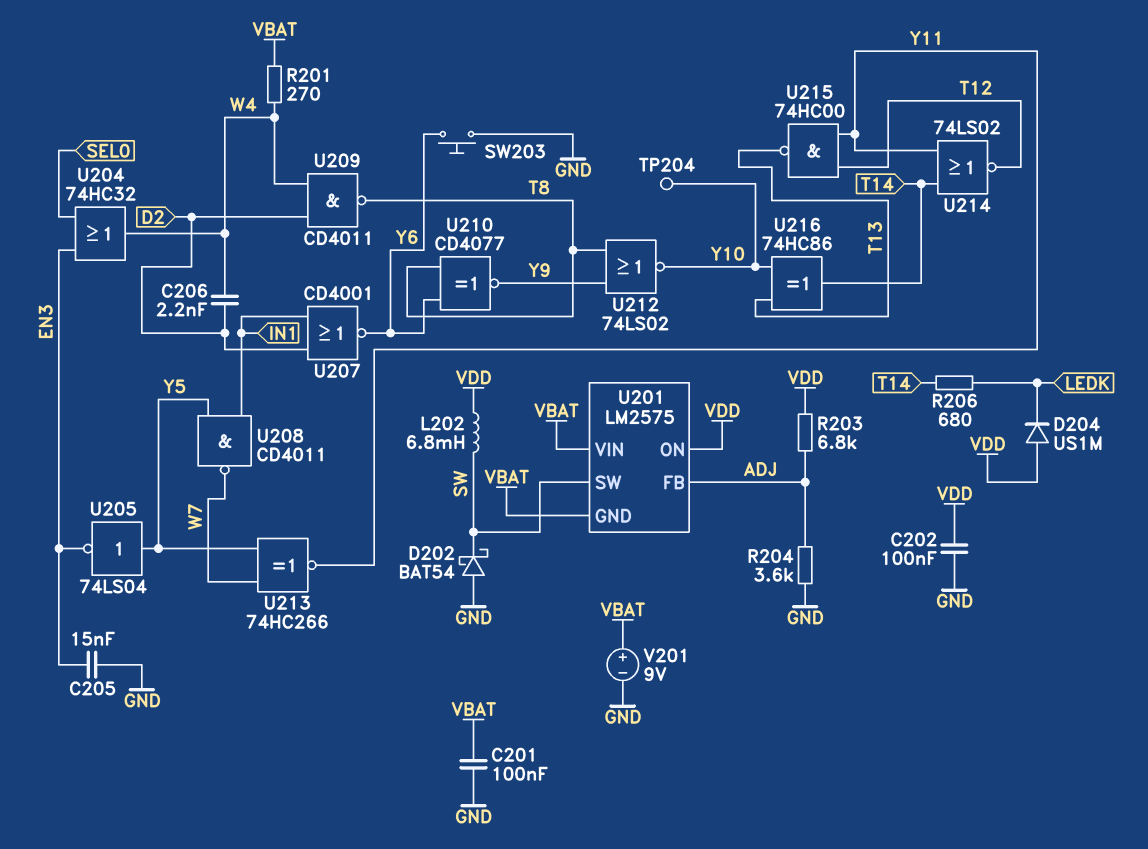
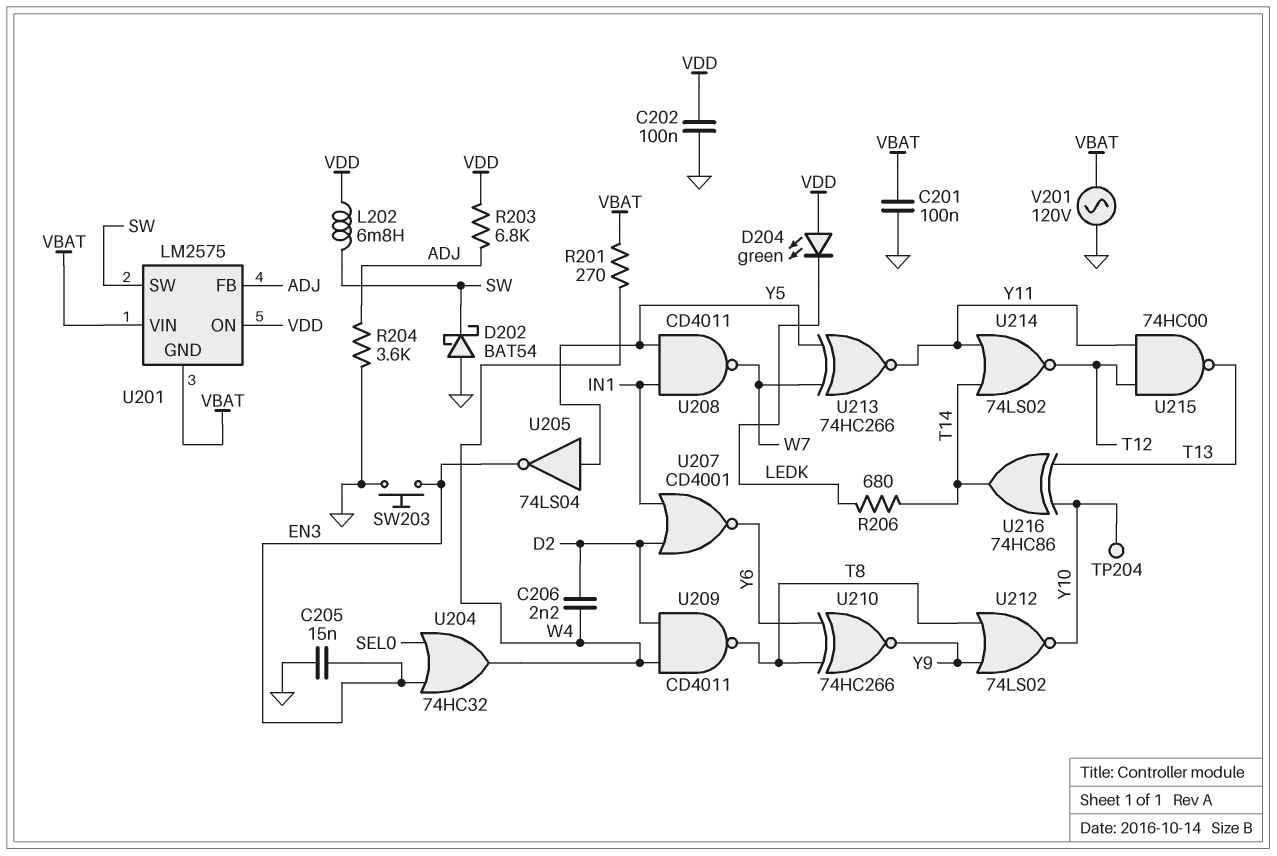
D204: diode US1M (A VDD, K LEDK) -> LED green (A VDD, K LEDK)
SW203: button (GND, Y6) -> button (EN3, GND)
U210: XNOR CD4077 (in T8, in Y6, out Y9) -> XNOR 74HC266 (in T8, in Y6, out Y9)
V201: 9V (plus VBAT, minus GND) -> AC 120V (GND, VBAT)

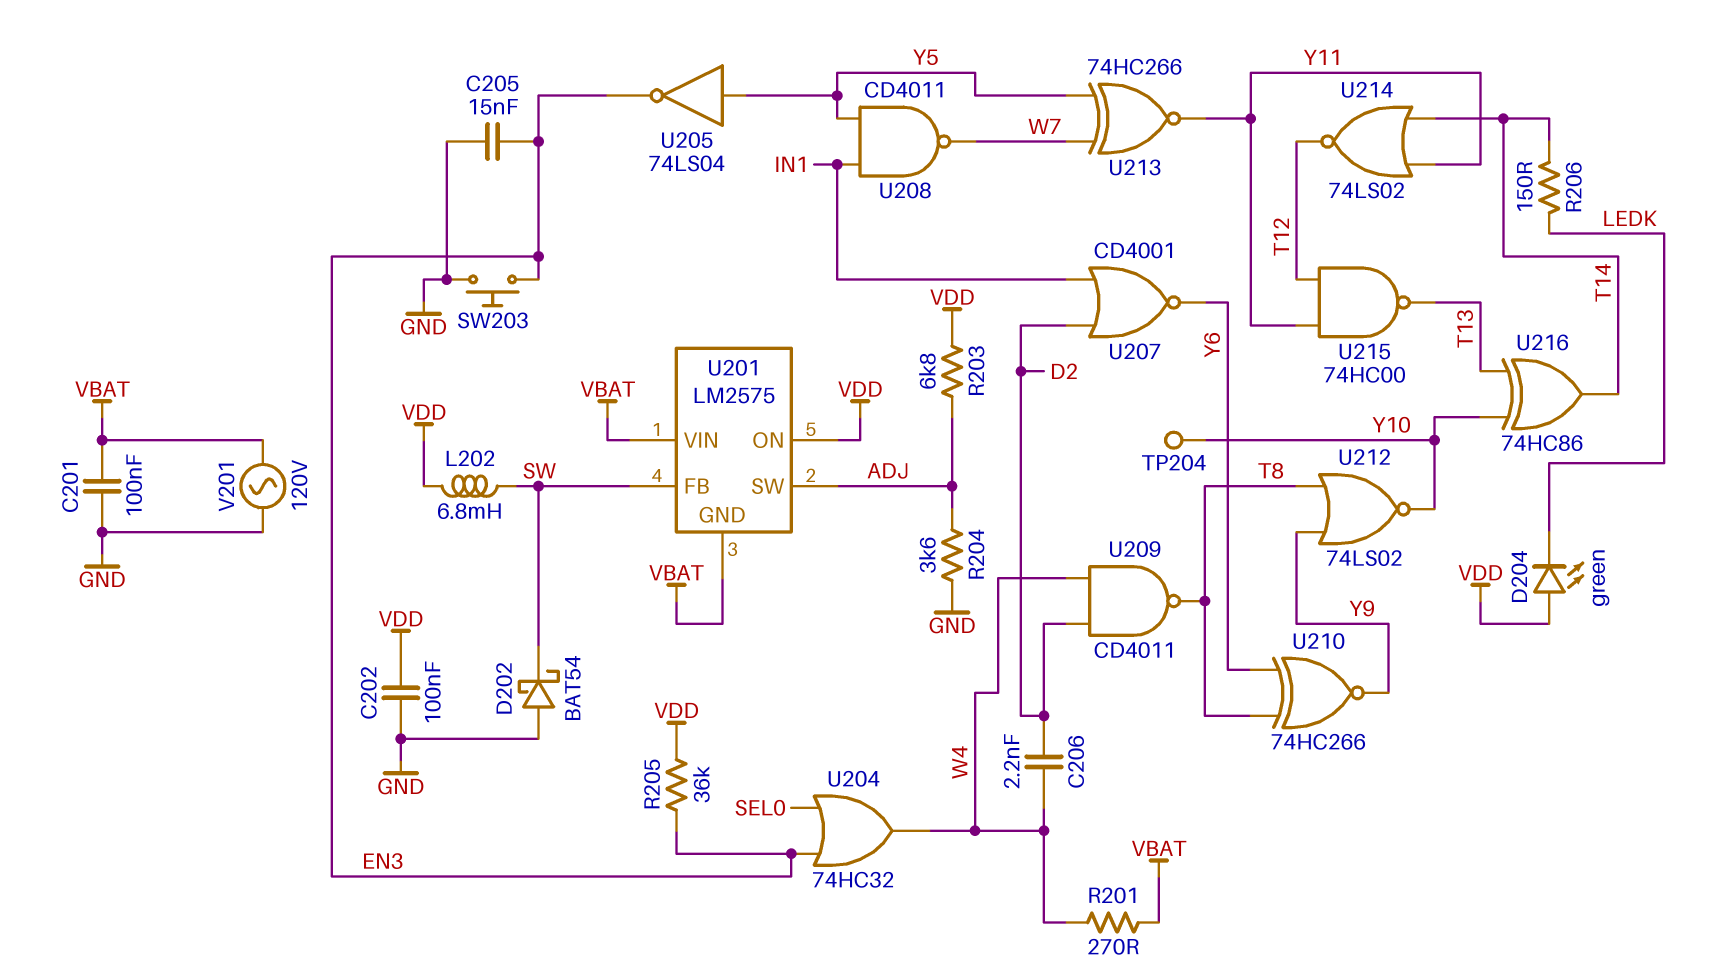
R205: none -> 36k (EN3, VDD)
R206: 680 (LEDK, T14) -> 150 (LEDK, T14)
U201 pin FB: ADJ -> SW
U201 pin SW: SW -> ADJ

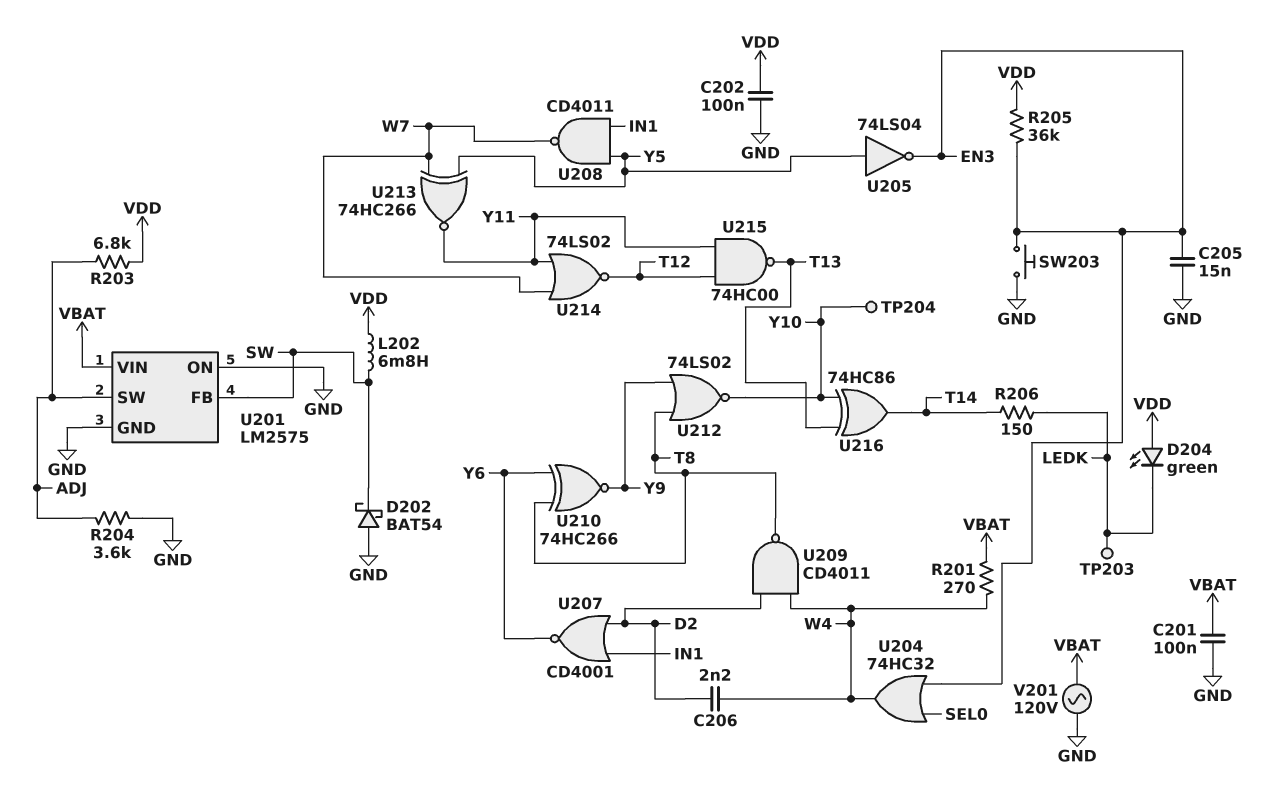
TP203: none -> test point (LEDK)
U201 pin GND: VBAT -> GND
U201 pin ON: VDD -> GND
U214: NOR 74LS02 (in T14, in Y11, out T12) -> NOR 74LS02 (in W7, in Y11, out T12)

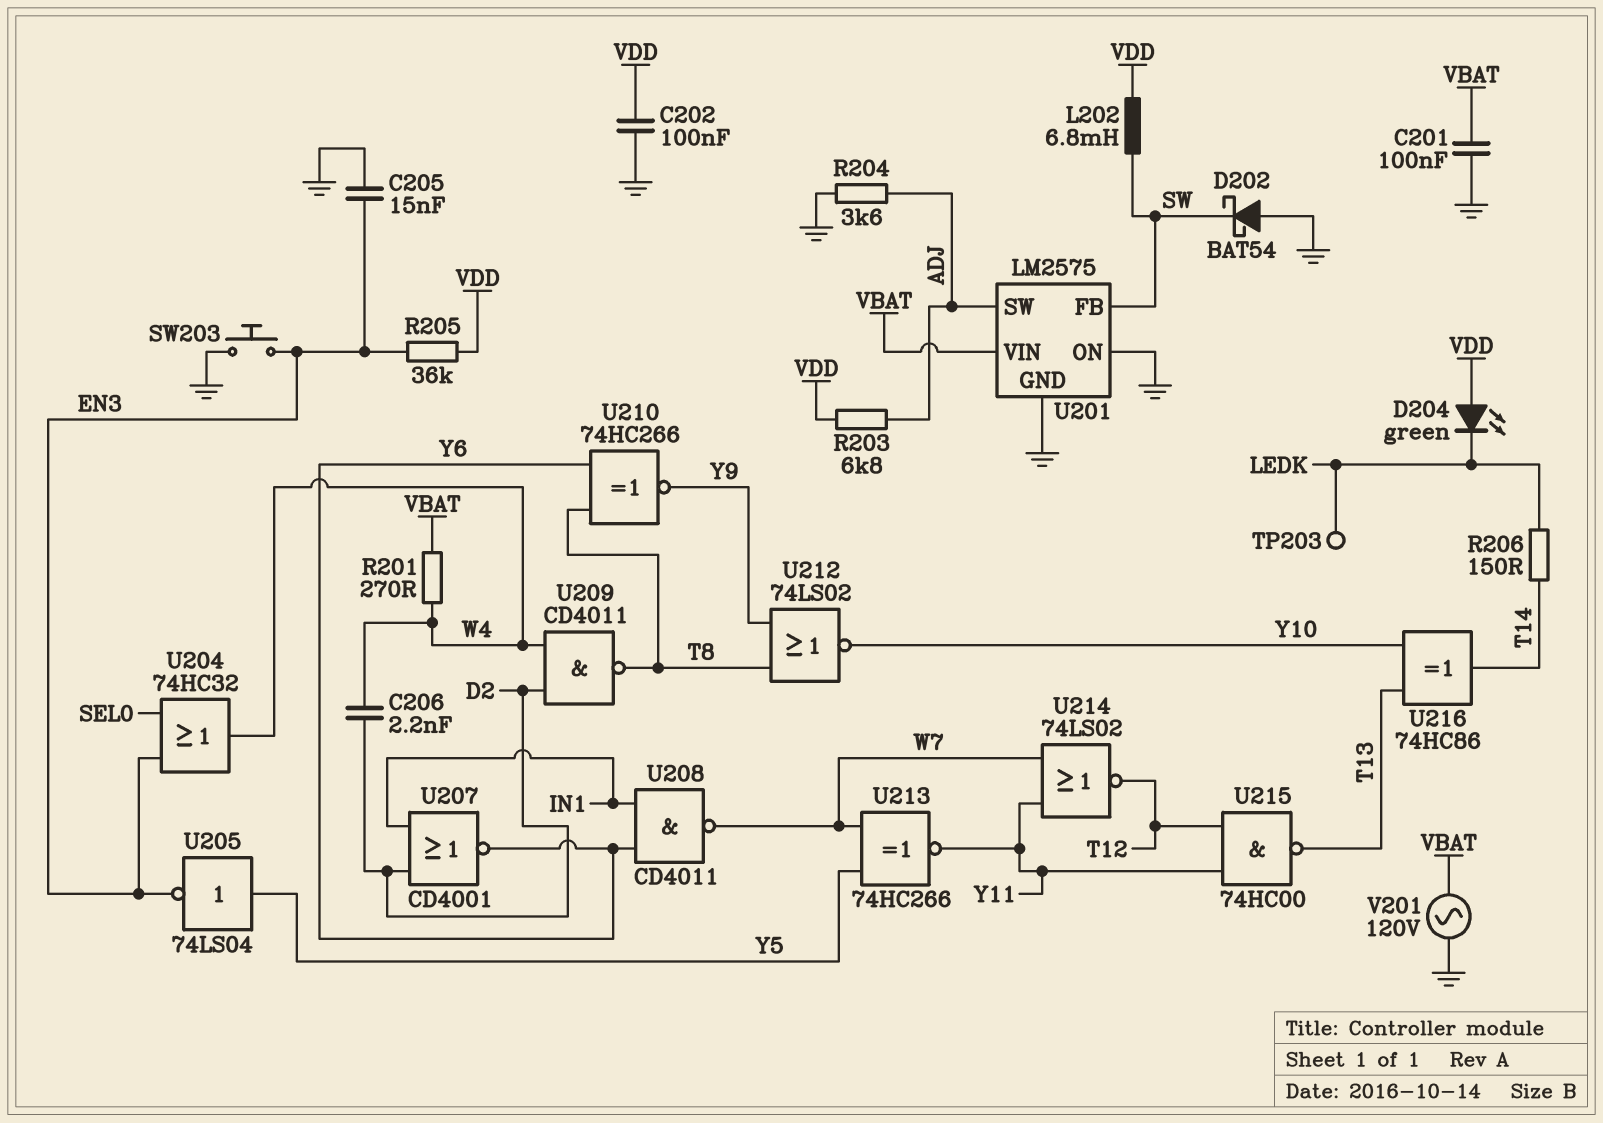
TP204: test point (Y10) -> none
U208: NAND CD4011 (in IN1, in Y5, out W7) -> NAND CD4011 (in IN1, in Y6, out W7)

